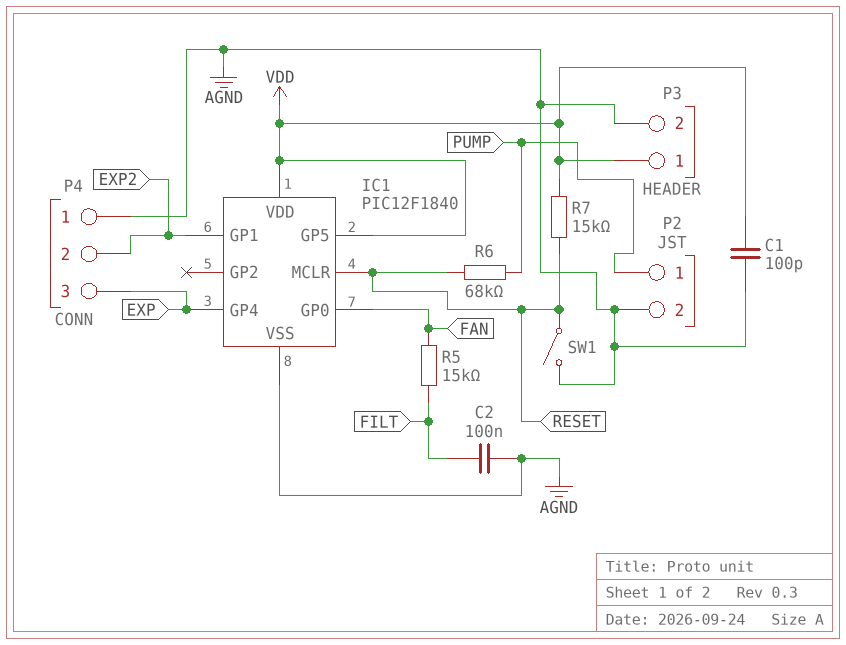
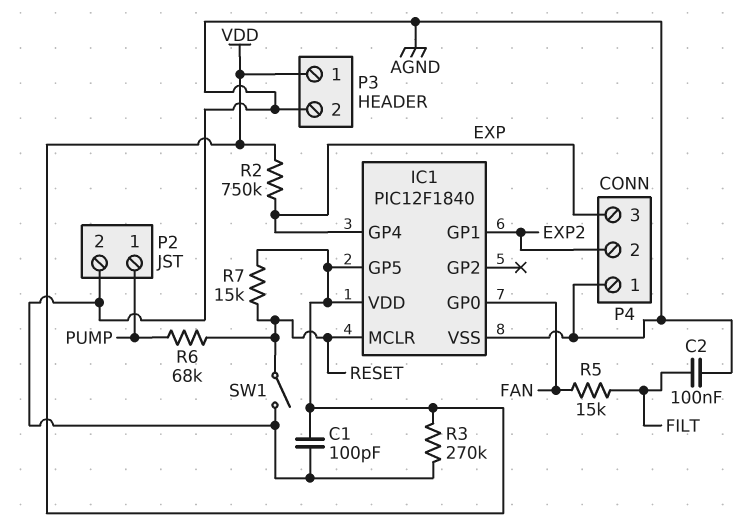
R2: none -> 750k (EXP, VDD)
R3: none -> 270k (AGND, VDD)

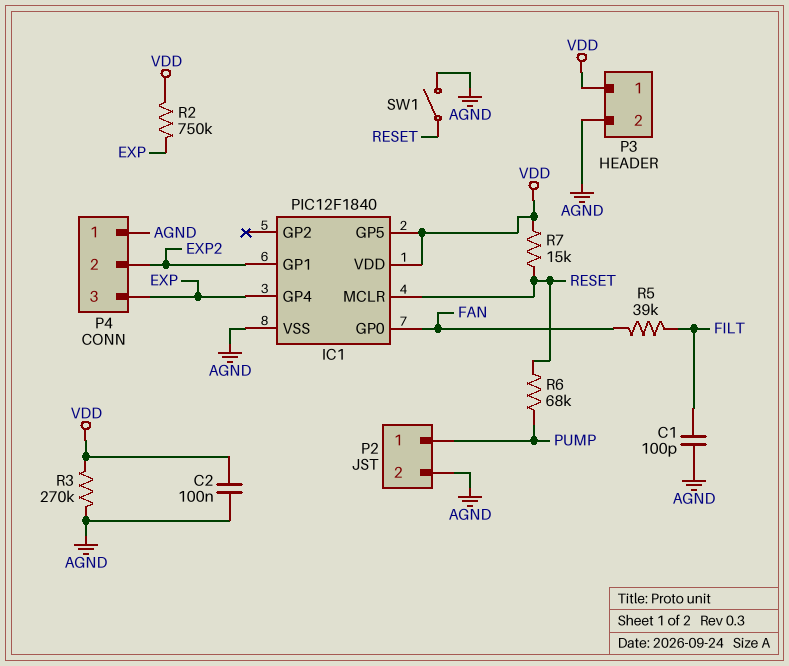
C1: 100pF (AGND, VDD) -> 100pF (AGND, FILT)
C2: 100nF (AGND, FILT) -> 100nF (AGND, VDD)
R5: 15k (FAN, FILT) -> 39k (FAN, FILT)

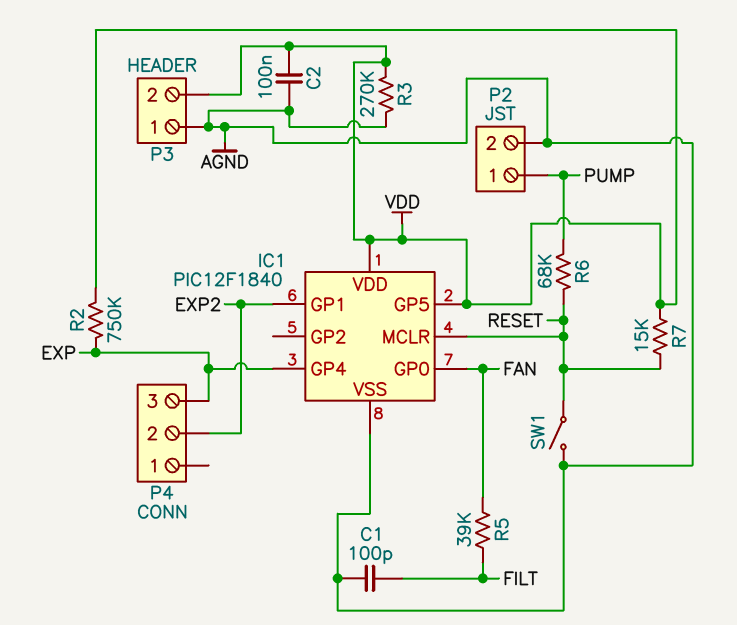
P3 pin 1: VDD -> AGND
P3 pin 2: AGND -> VDD
P4 pin 1: AGND -> none

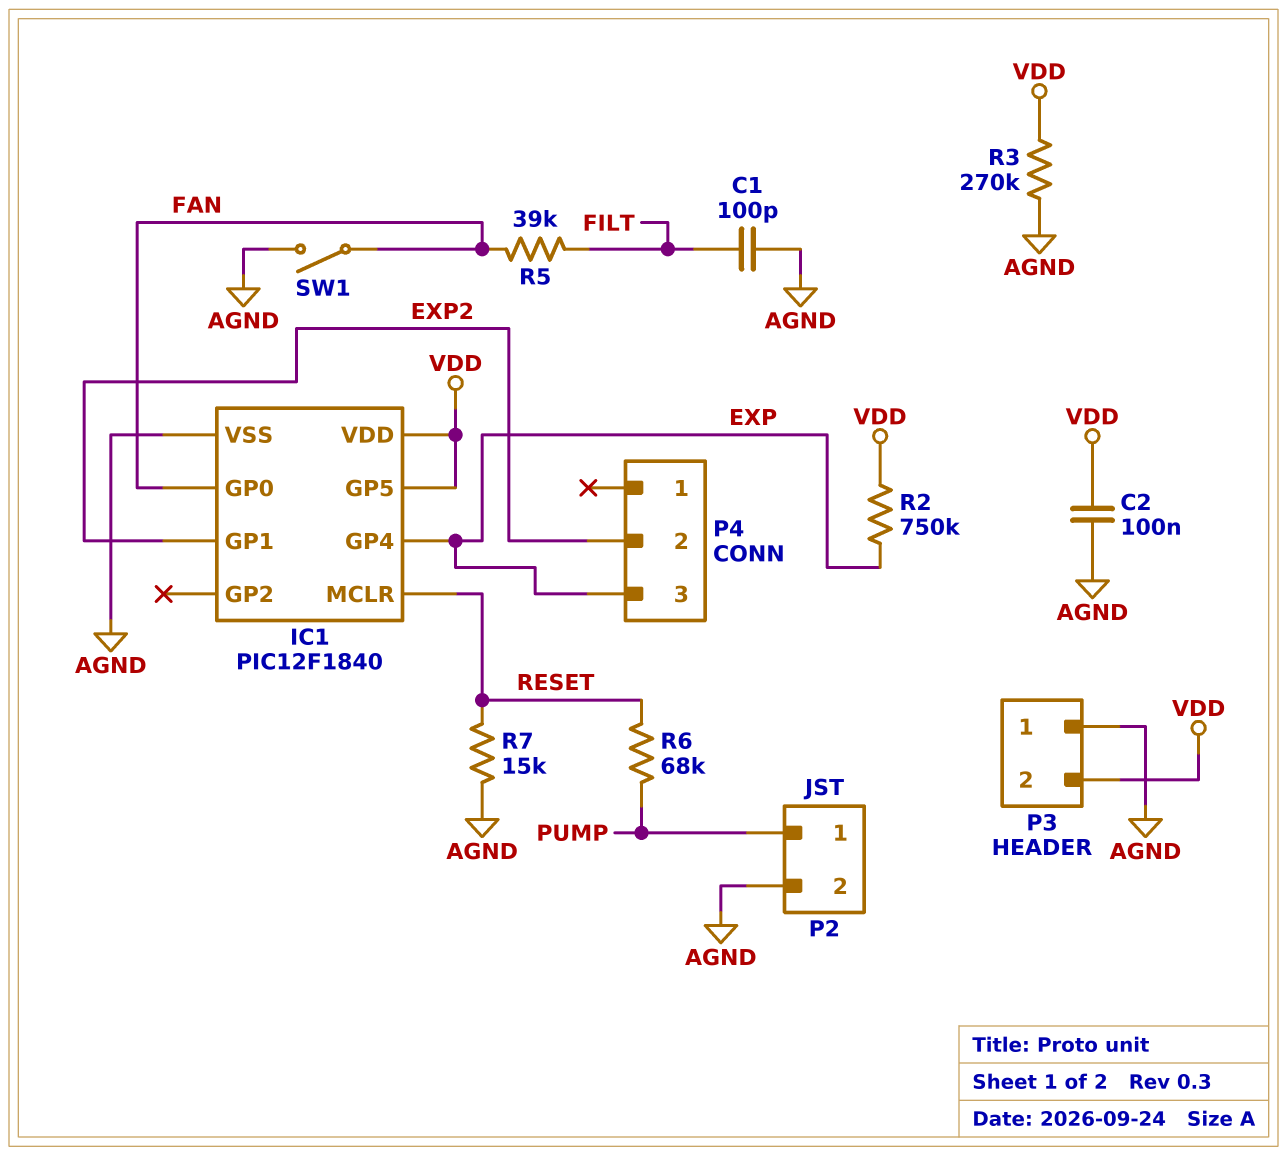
R7: 15k (RESET, VDD) -> 15k (AGND, RESET)
SW1: switch (AGND, RESET) -> switch (AGND, FAN)

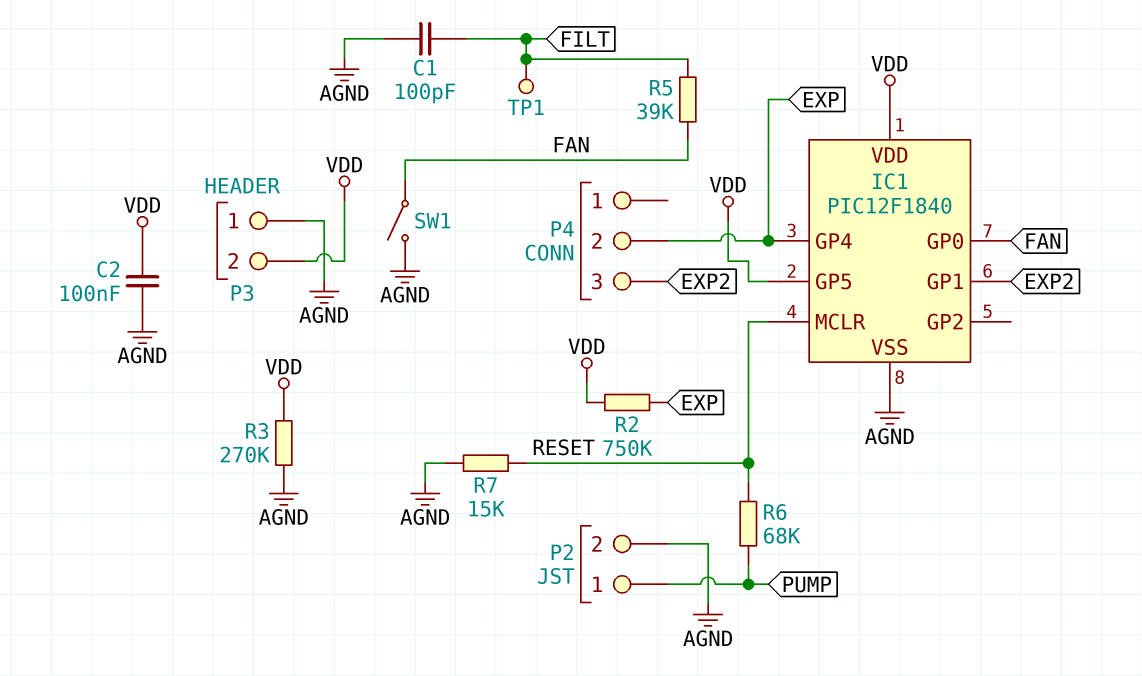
P4 pin 2: EXP2 -> EXP
P4 pin 3: EXP -> EXP2
TP1: none -> test point (FILT)

